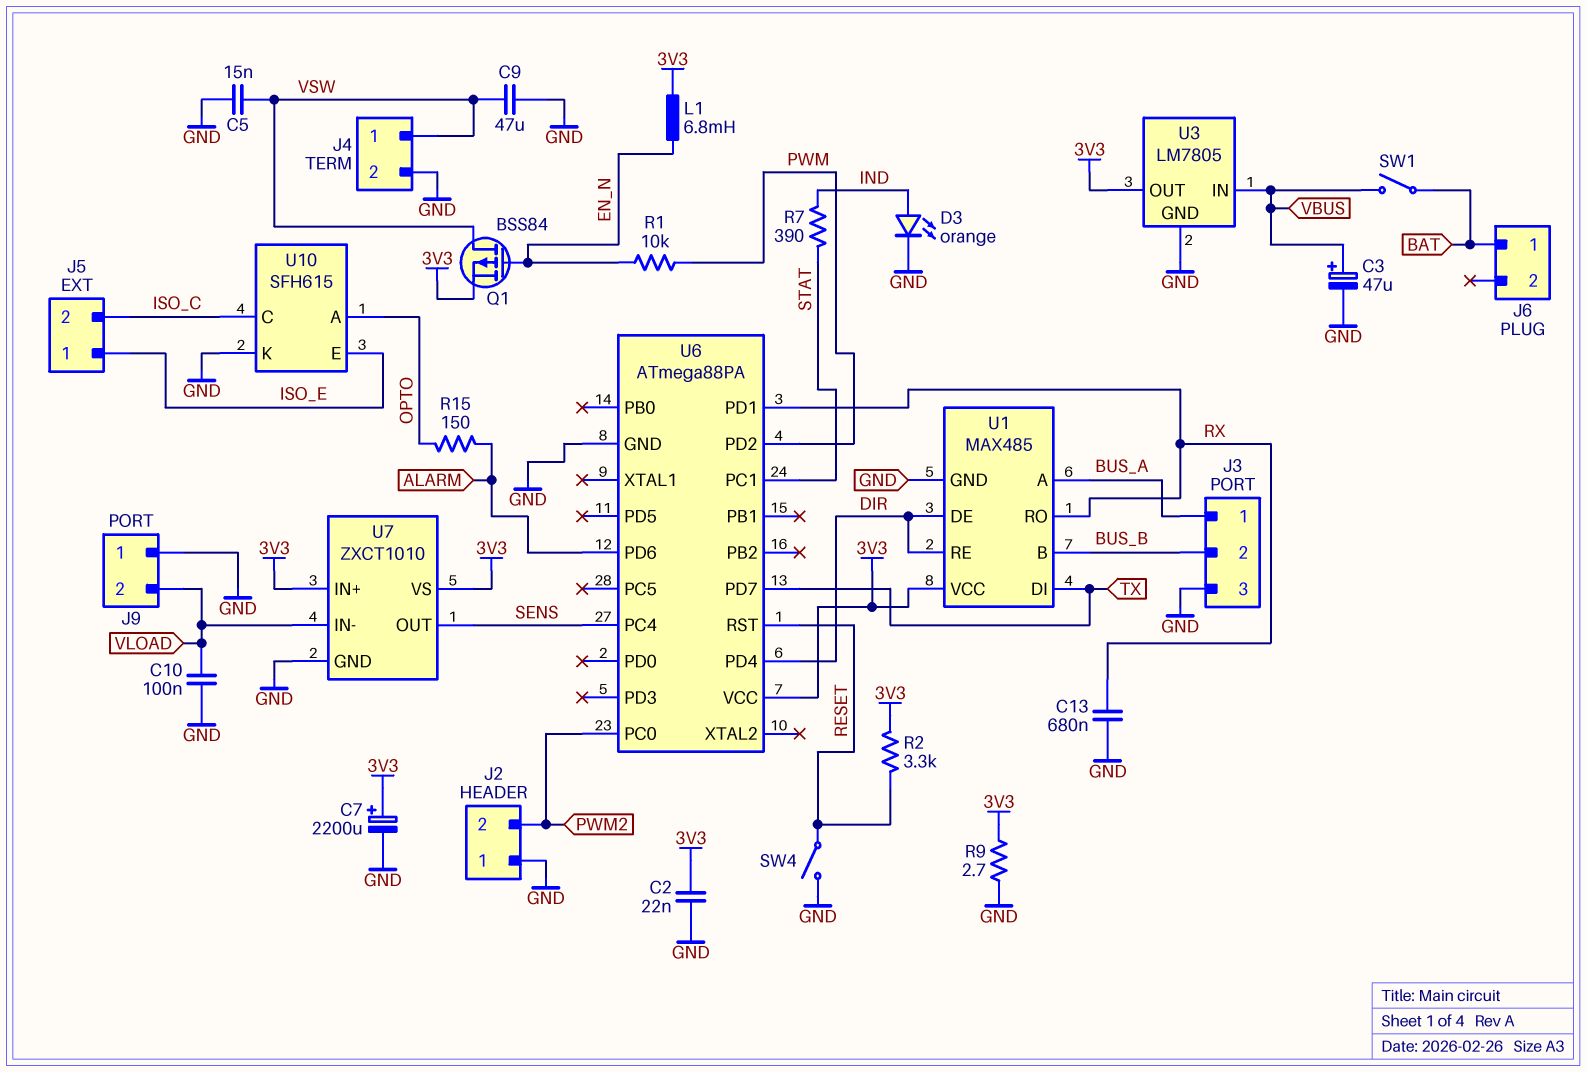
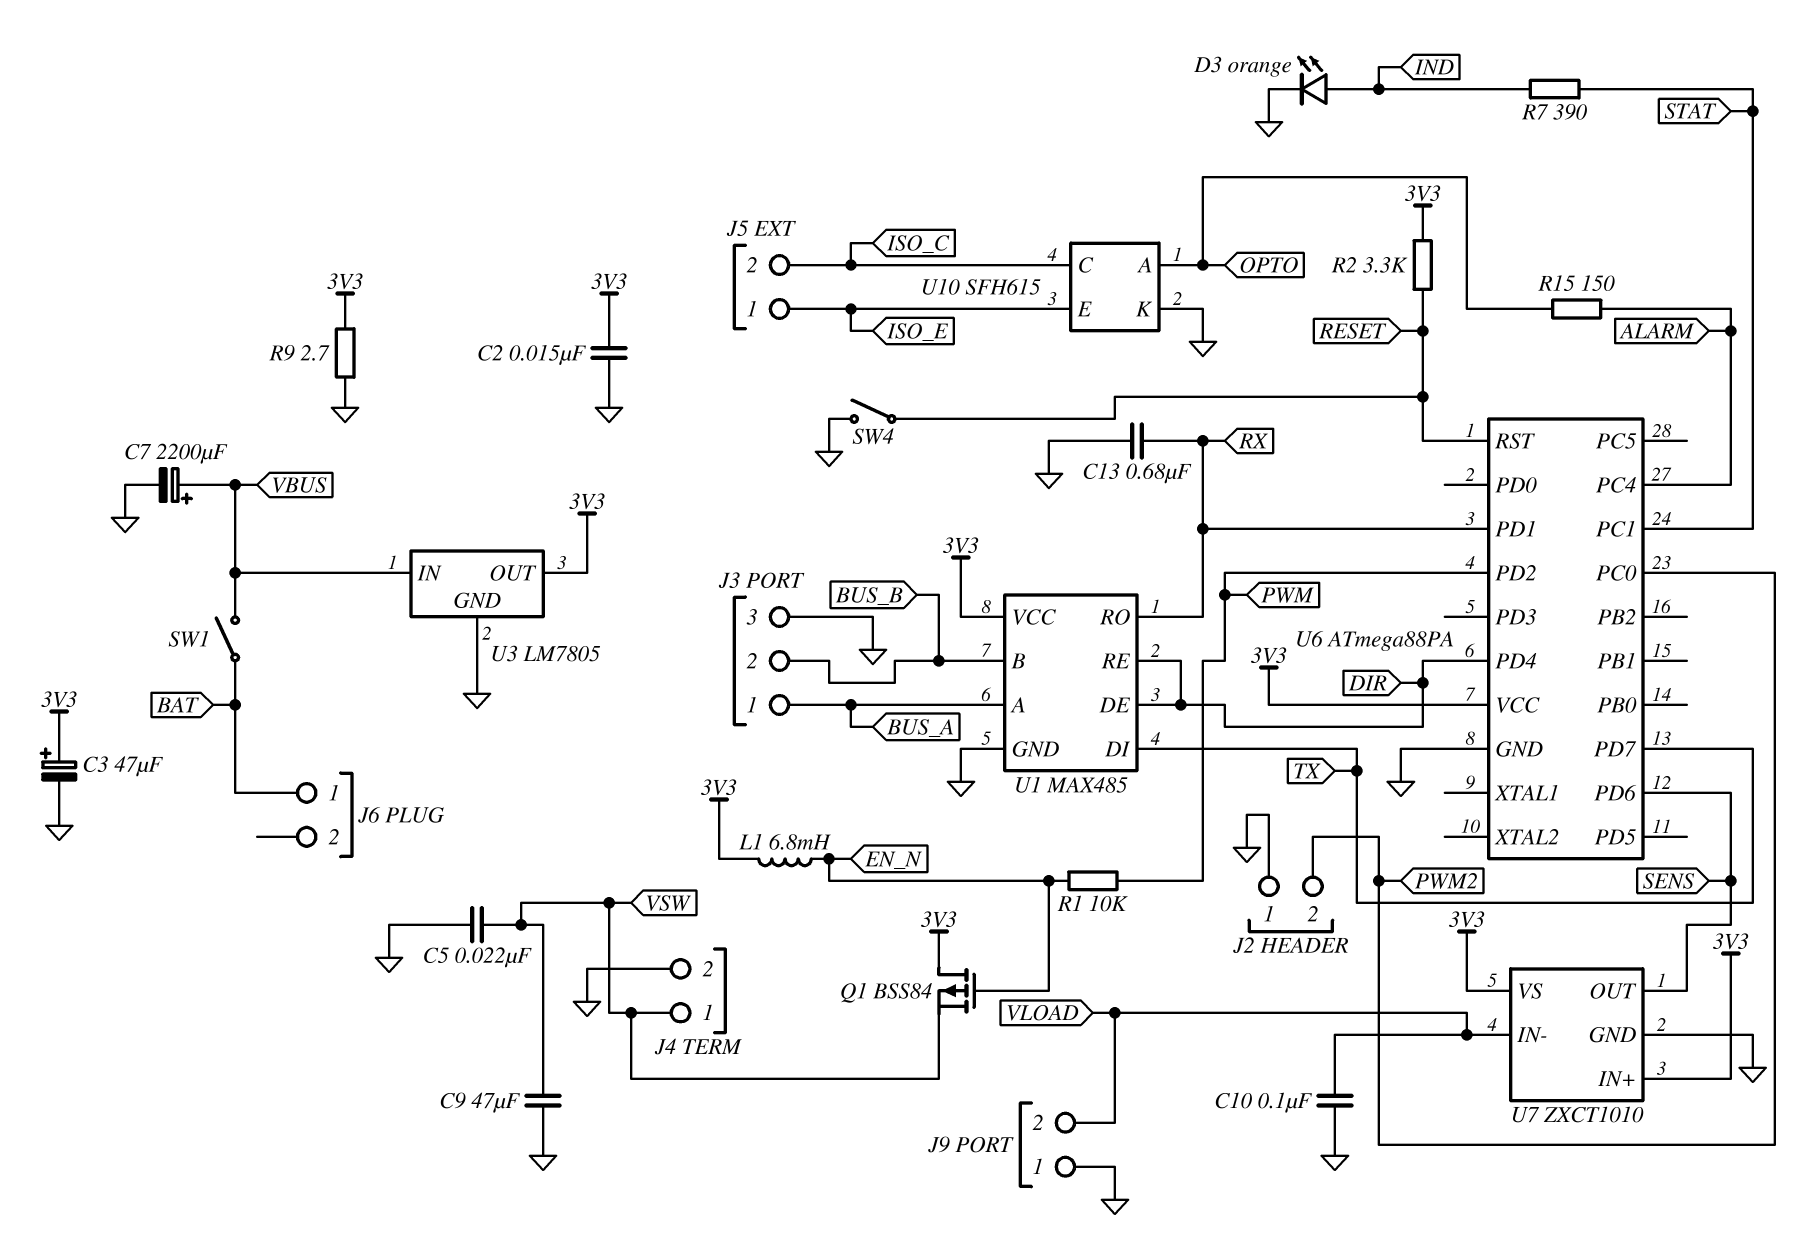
C2: 22nF (3V3, GND) -> 15nF (3V3, GND)
C3: 47uF (plus VBUS, minus GND) -> 47uF (plus 3V3, minus GND)
C5: 15nF (GND, VSW) -> 22nF (GND, VSW)
C7: 2200uF (plus 3V3, minus GND) -> 2200uF (plus VBUS, minus GND)
Q1: PMOS BSS84 (G EN_N, D VSW, S 3V3) -> PMOS BSS84 (G EN_N, D 3V3, S VSW)
U6 pin PC4: SENS -> ALARM
U6 pin PD6: ALARM -> SENS

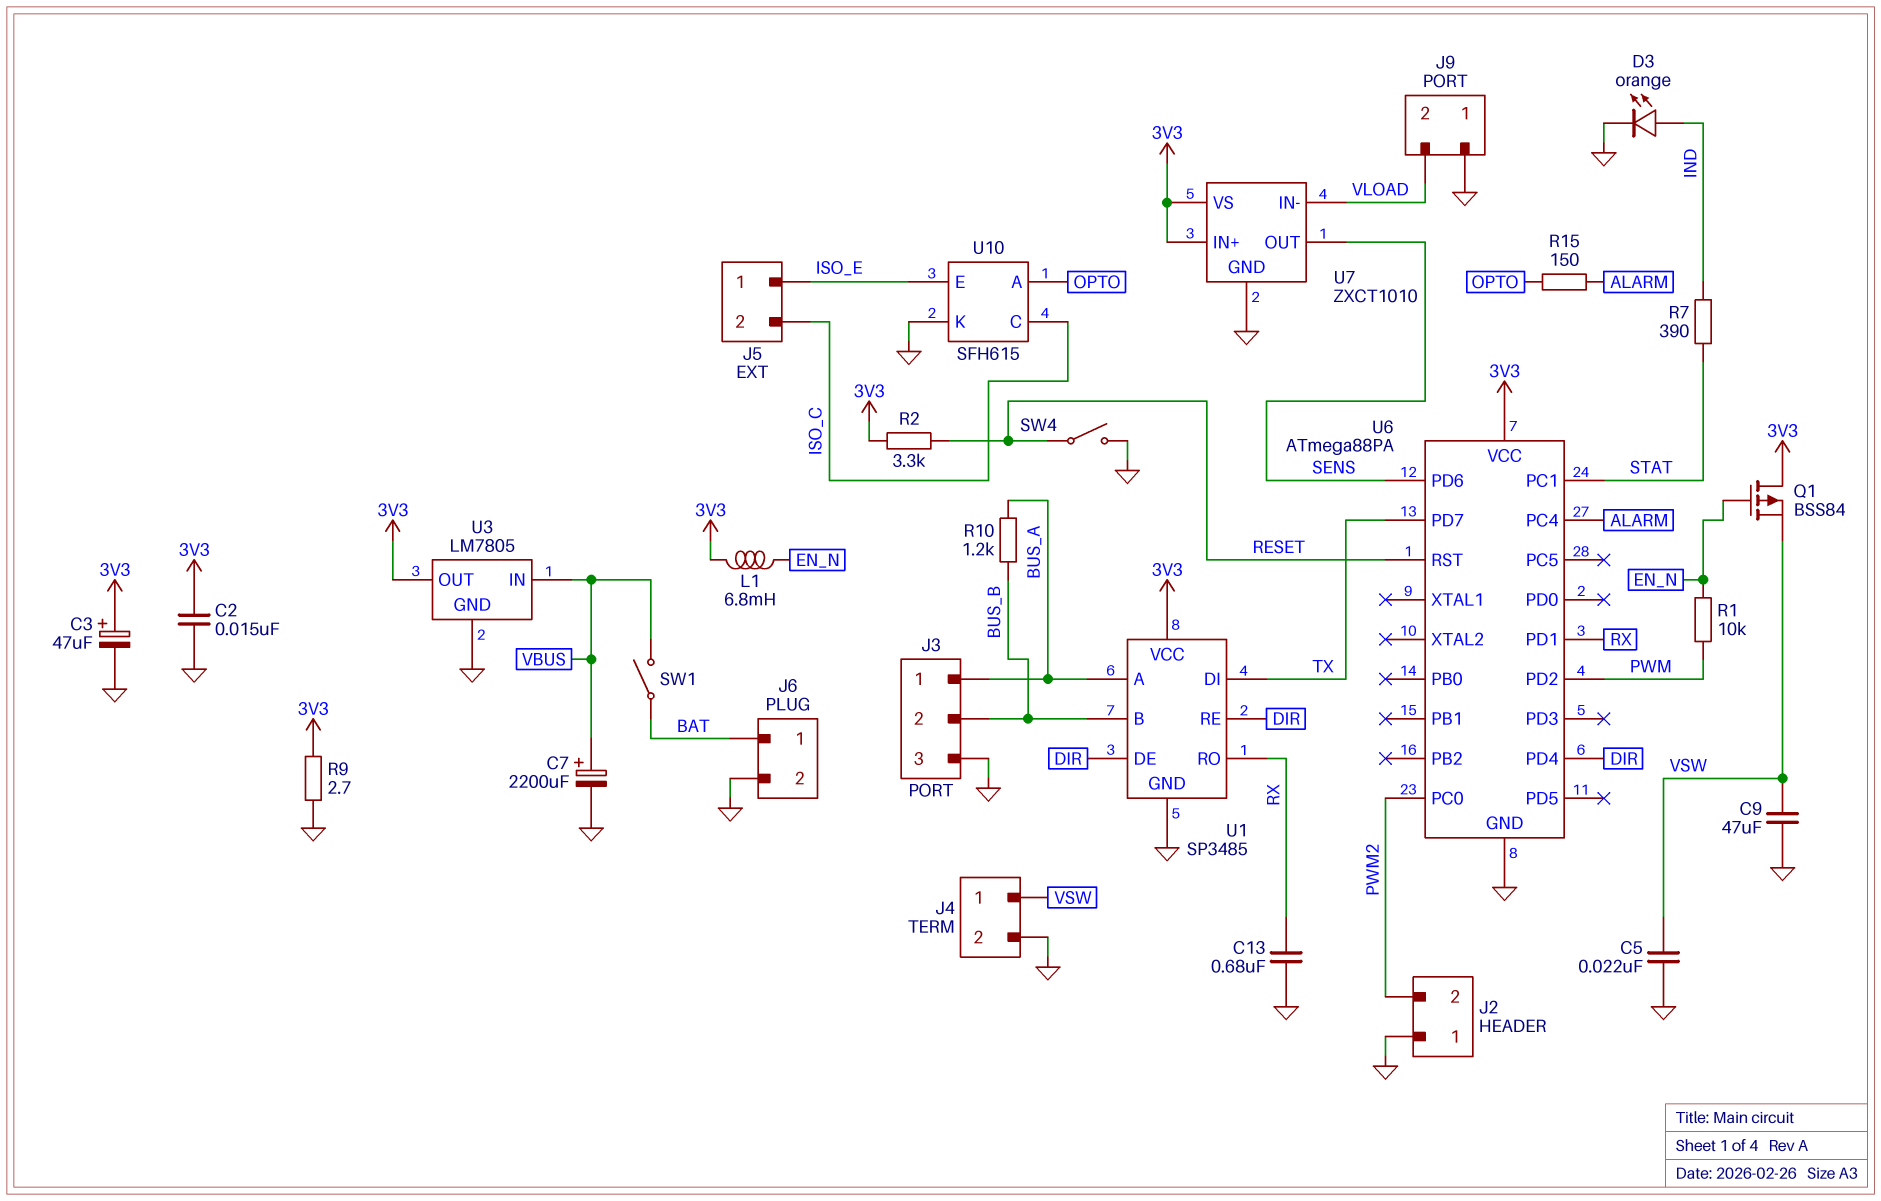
C10: 100nF (GND, VLOAD) -> none
J6 pin 2: none -> GND
R10: none -> 1.2k (BUS_A, BUS_B)
U1: MAX485 -> SP3485

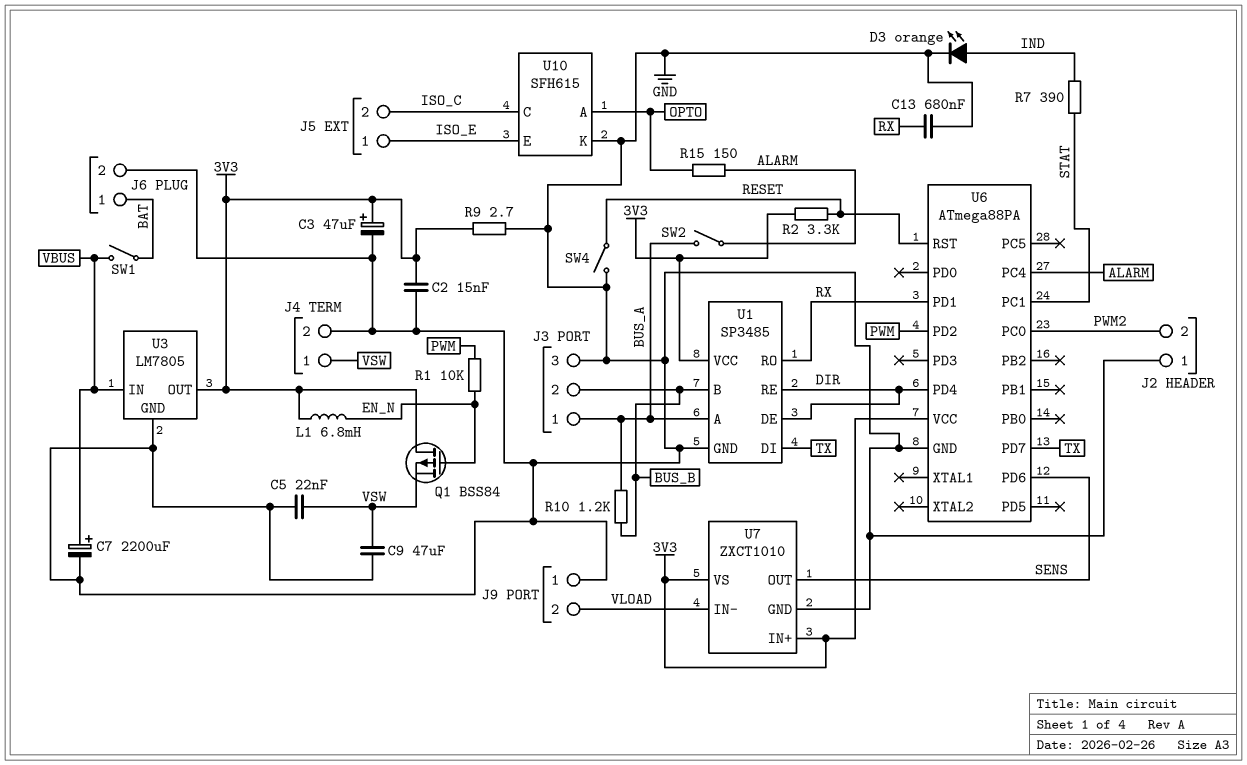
SW2: none -> switch (ALARM, BUS_A)

